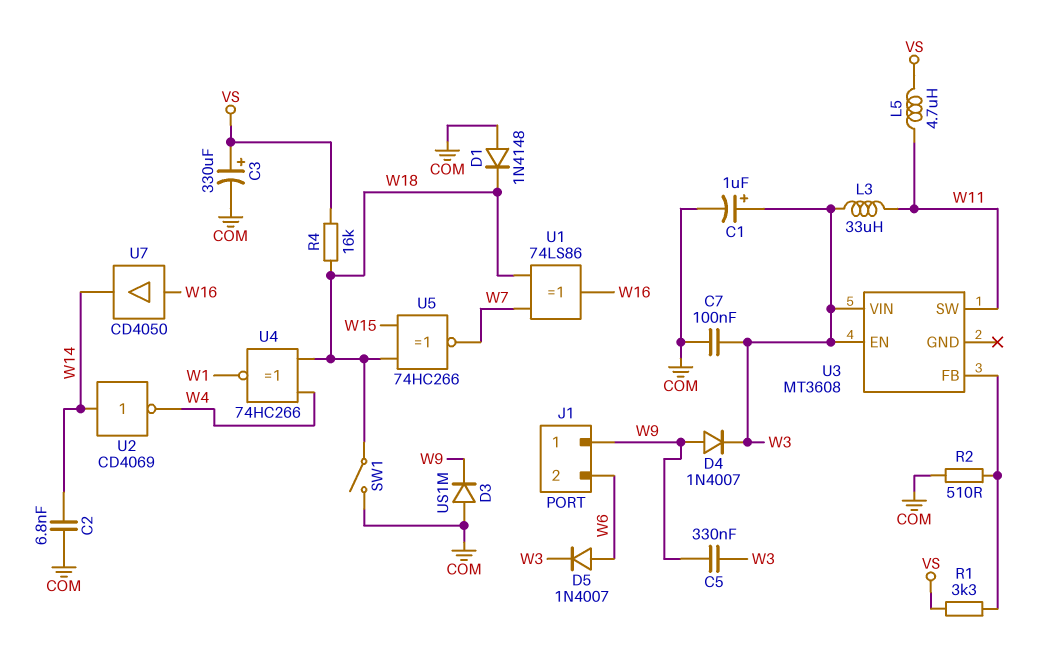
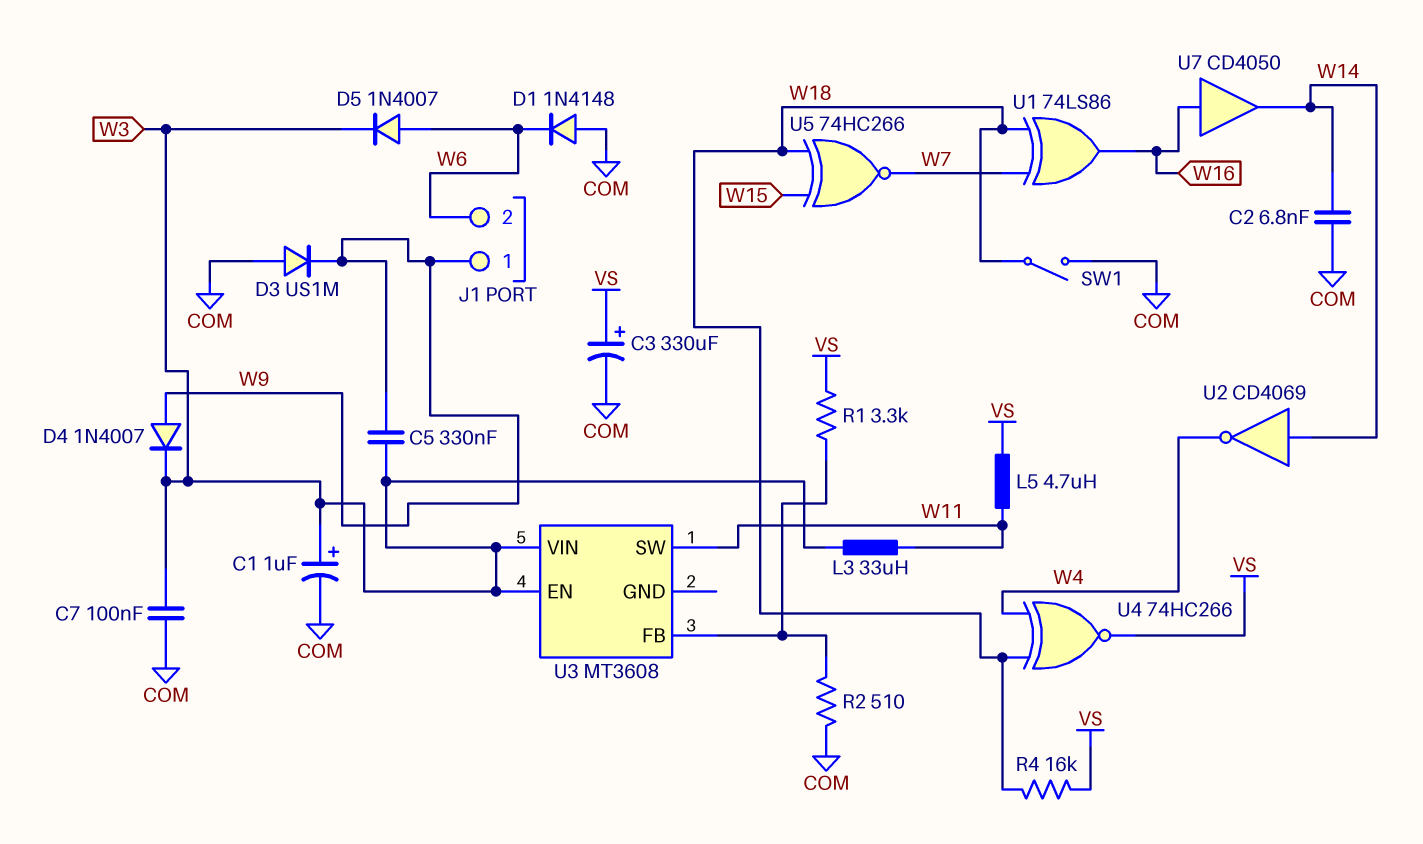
D1: diode 1N4148 (A COM, K W18) -> diode 1N4148 (A COM, K W6)
U4: XNOR 74HC266 (in W4, in W18, out W1) -> XNOR 74HC266 (in W4, in W18, out VS)

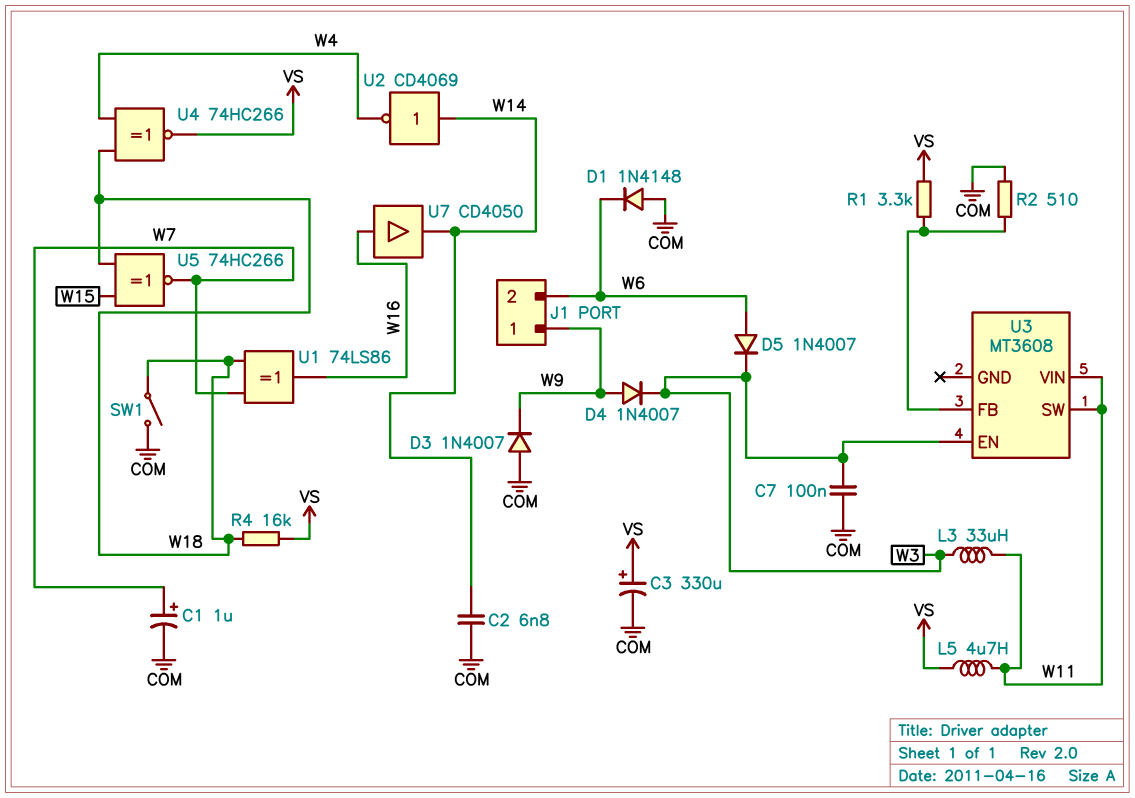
C1: 1uF (plus W3, minus COM) -> 1uF (plus W7, minus COM)
C5: 330nF (W3, W9) -> none
D3: diode US1M (A COM, K W9) -> diode 1N4007 (A COM, K W9)
U3 pin VIN: W3 -> W11

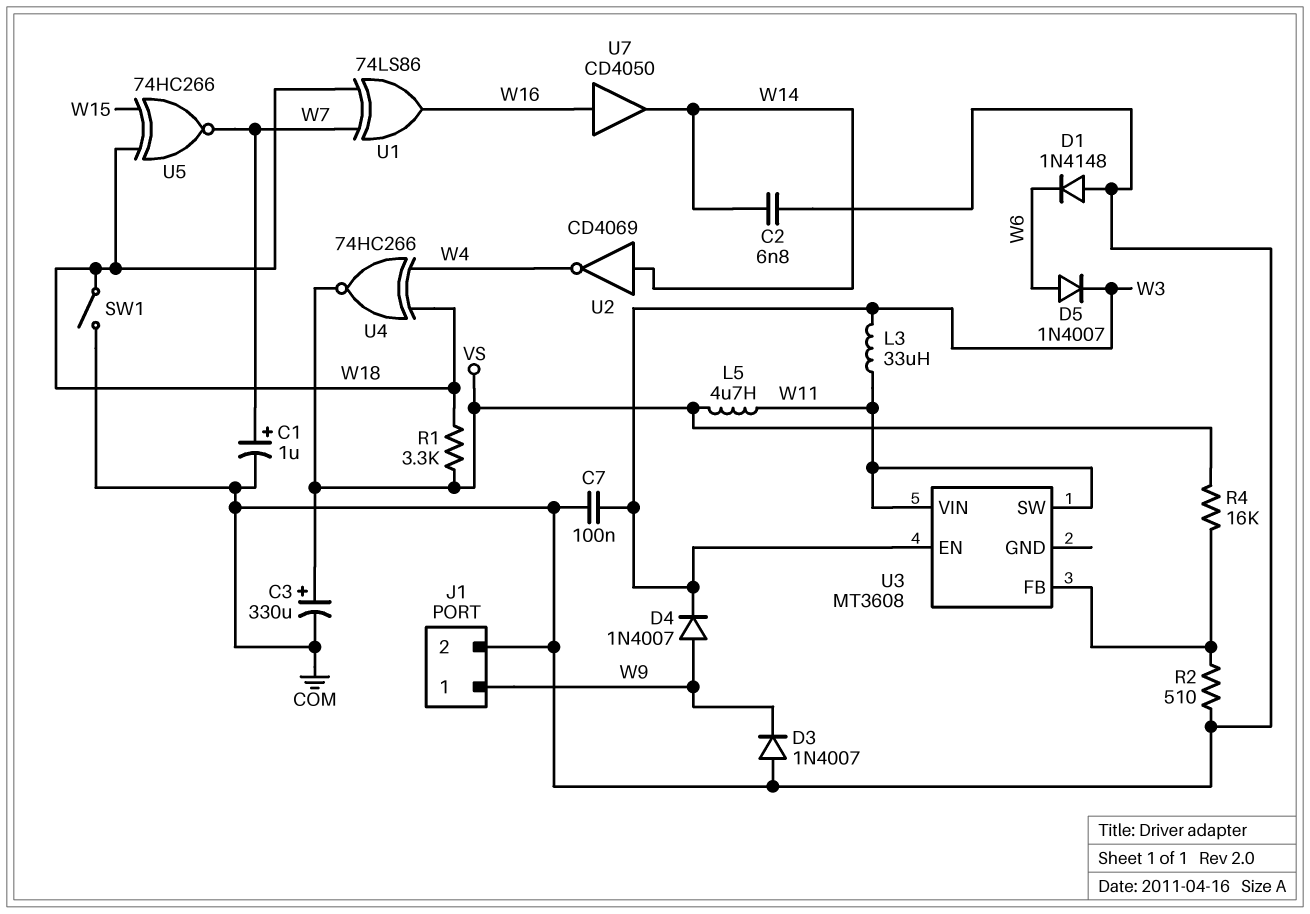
J1 pin 2: W6 -> COM
R1: 3.3k (U3/FB, VS) -> 3.3k (VS, W18)
R4: 16k (VS, W18) -> 16k (U3/FB, VS)

